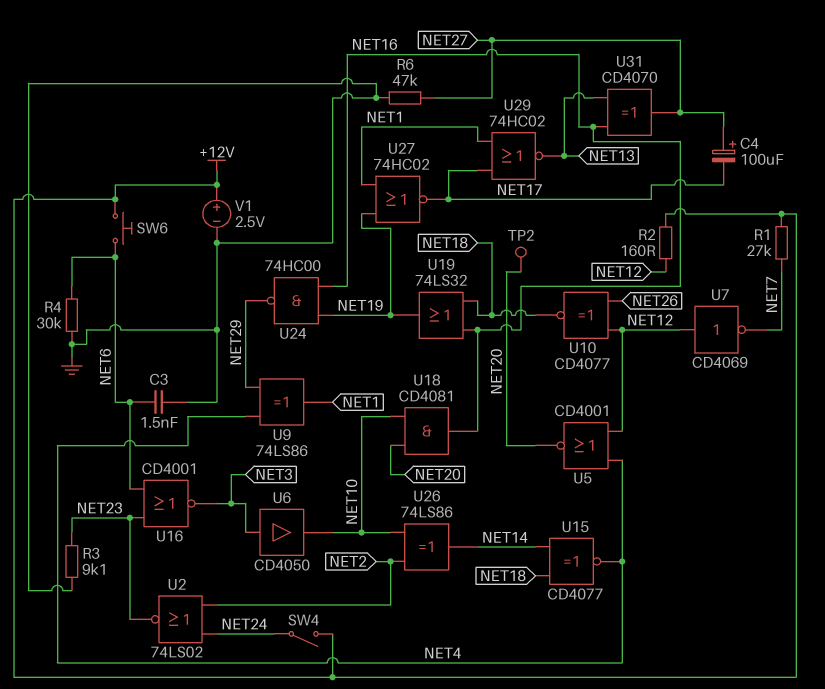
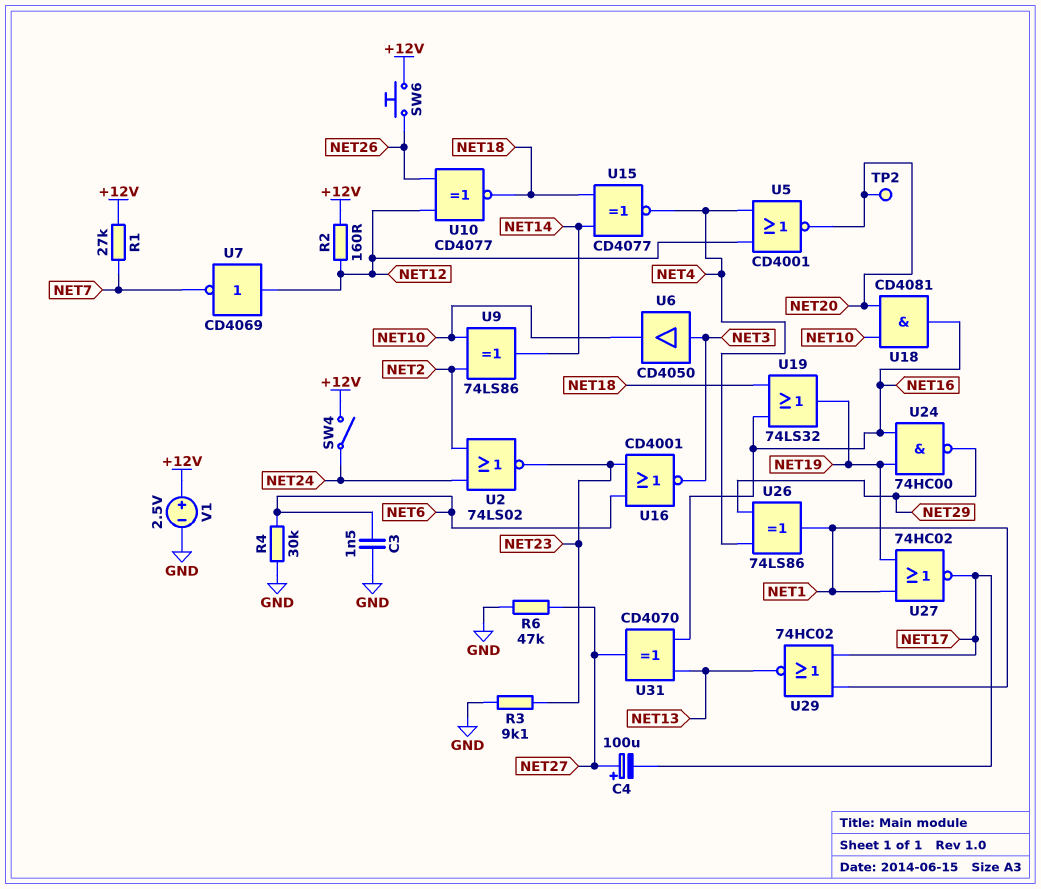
SW6: button (+12V, NET6) -> button (+12V, NET26)
U9: XOR 74LS86 (in NET4, in NET29, out NET1) -> XOR 74LS86 (in NET2, in NET10, out NET14)
U26: XOR 74LS86 (in NET2, in NET10, out NET14) -> XOR 74LS86 (in NET4, in NET29, out NET1)

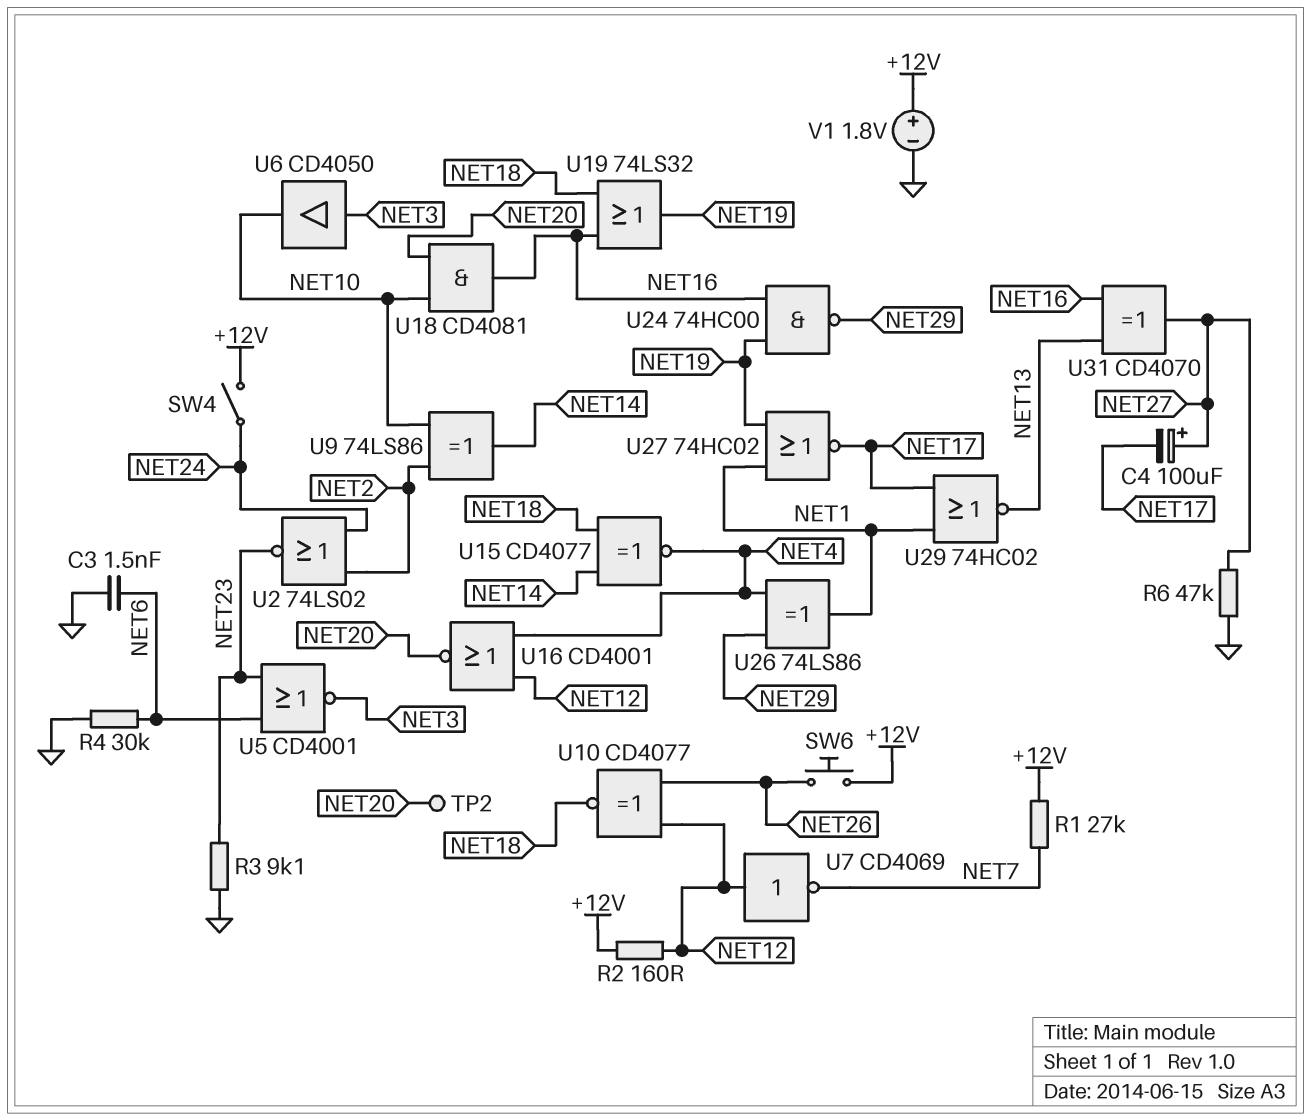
U5: NOR CD4001 (in NET4, in NET12, out NET20) -> NOR CD4001 (in NET6, in NET23, out NET3)
U16: NOR CD4001 (in NET6, in NET23, out NET3) -> NOR CD4001 (in NET4, in NET12, out NET20)
V1: 2.5V (plus +12V, minus GND) -> 1.8V (plus +12V, minus GND)

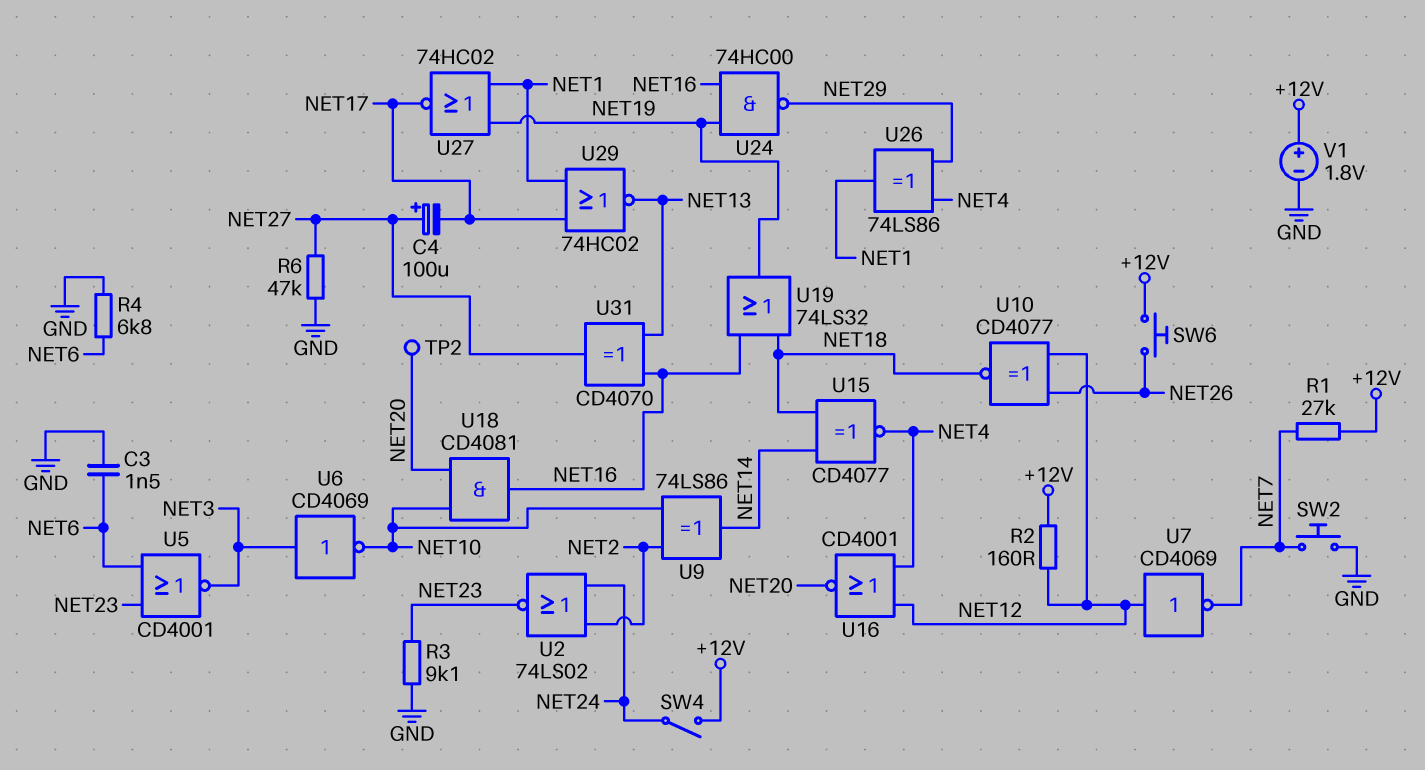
R4: 30k (GND, NET6) -> 6.8k (GND, NET6)
SW2: none -> button (GND, NET7)
U6: buffer CD4050 (in NET3, out NET10) -> NOT CD4069 (in NET3, out NET10)

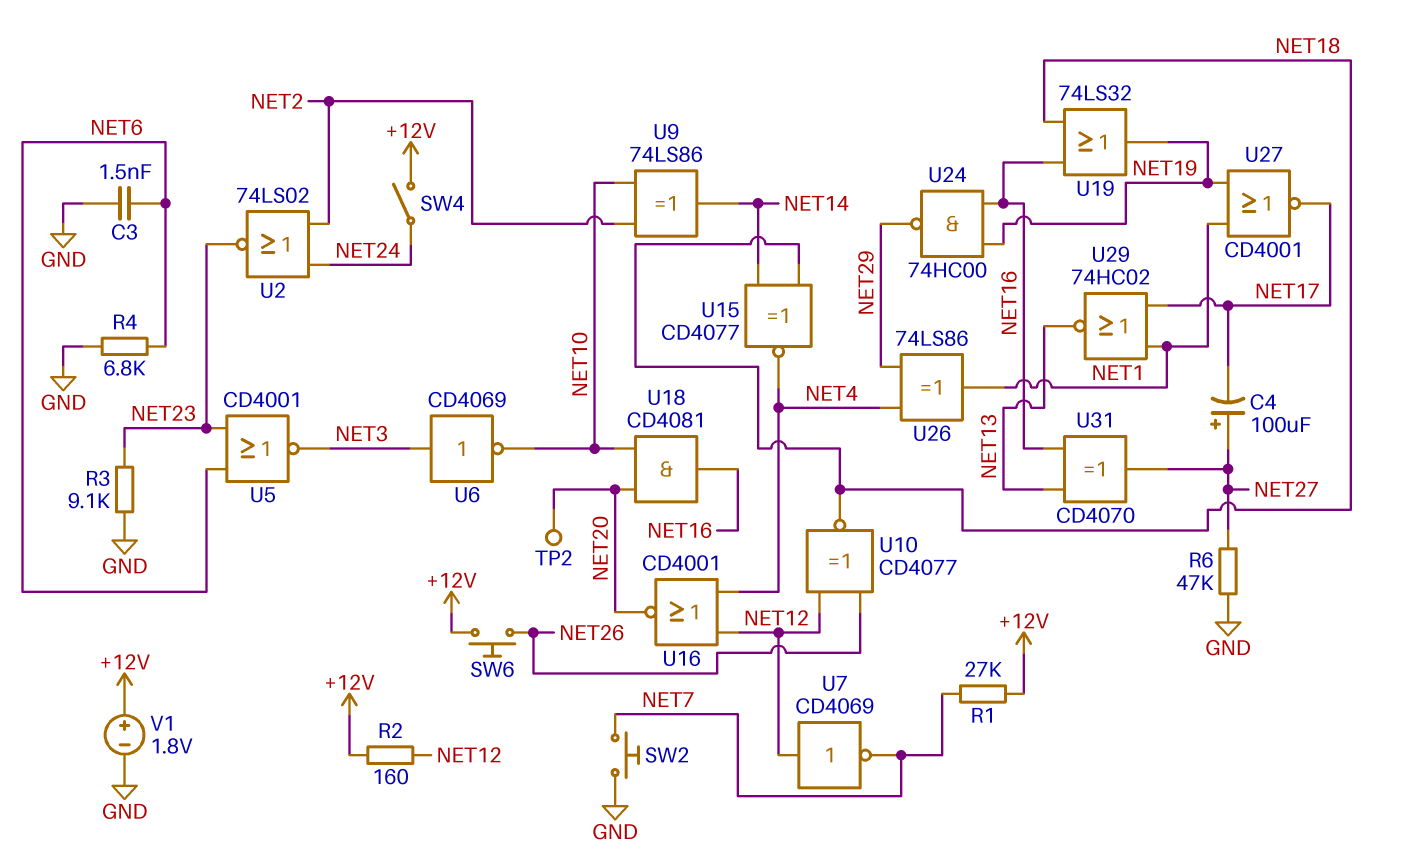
U27: NOR 74HC02 (in NET1, in NET19, out NET17) -> NOR CD4001 (in NET1, in NET19, out NET17)

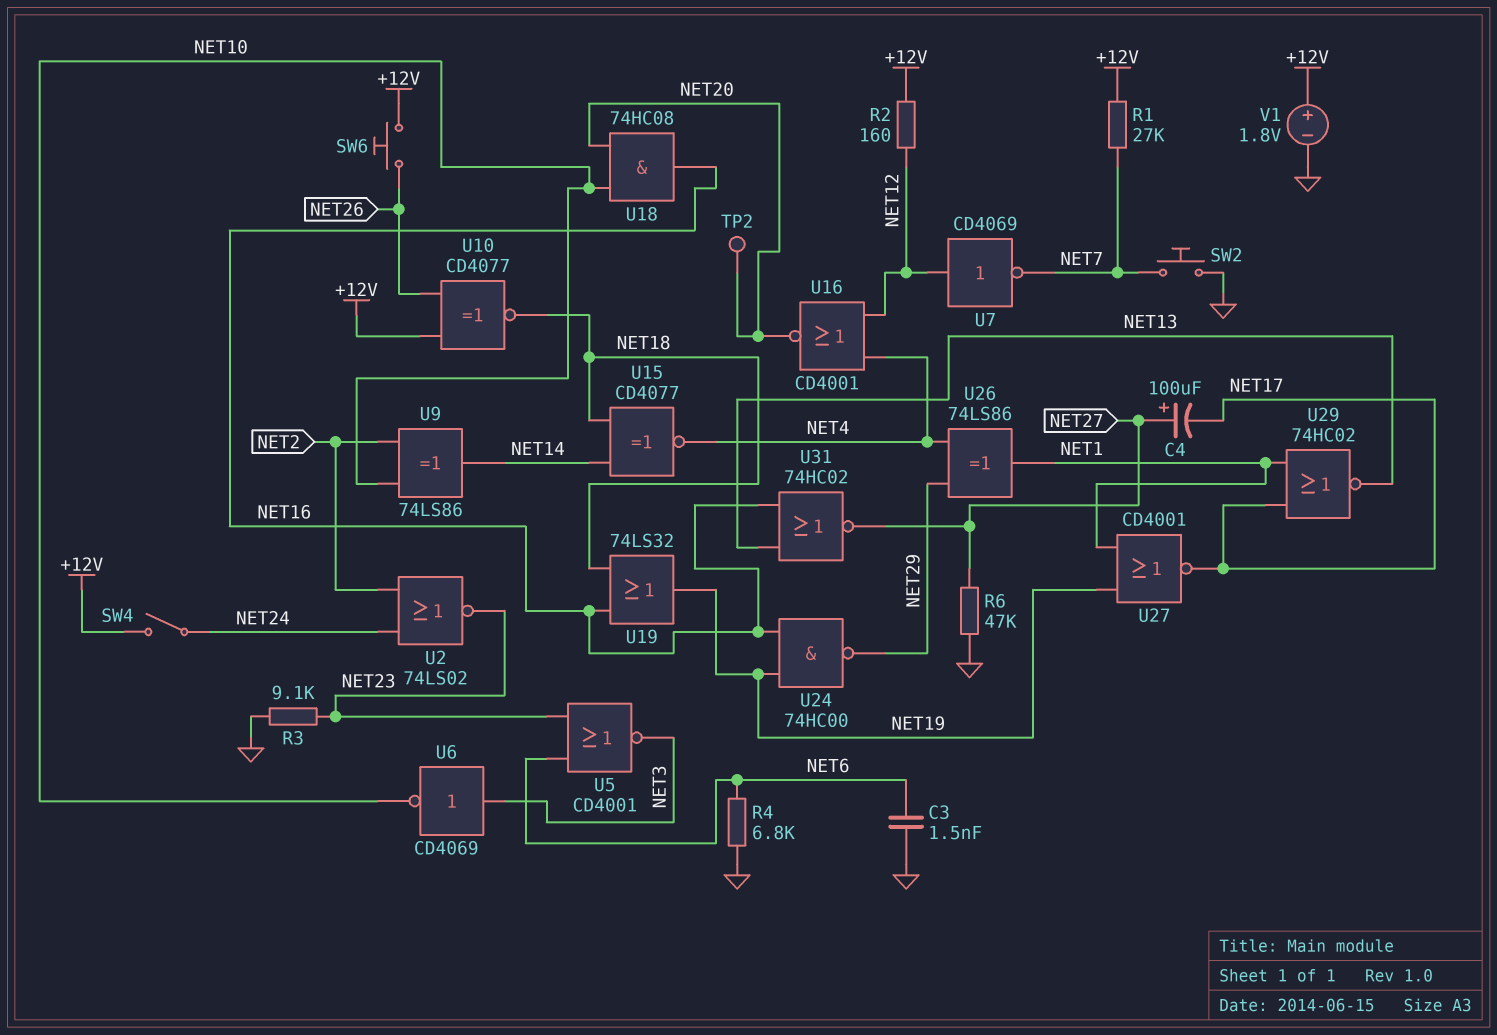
U10: XNOR CD4077 (in NET12, in NET26, out NET18) -> XNOR CD4077 (in +12V, in NET26, out NET18)
U18: AND CD4081 (in NET10, in NET20, out NET16) -> AND 74HC08 (in NET10, in NET20, out NET16)
U31: XOR CD4070 (in NET13, in NET16, out NET27) -> NOR 74HC02 (in NET13, in NET16, out NET27)

